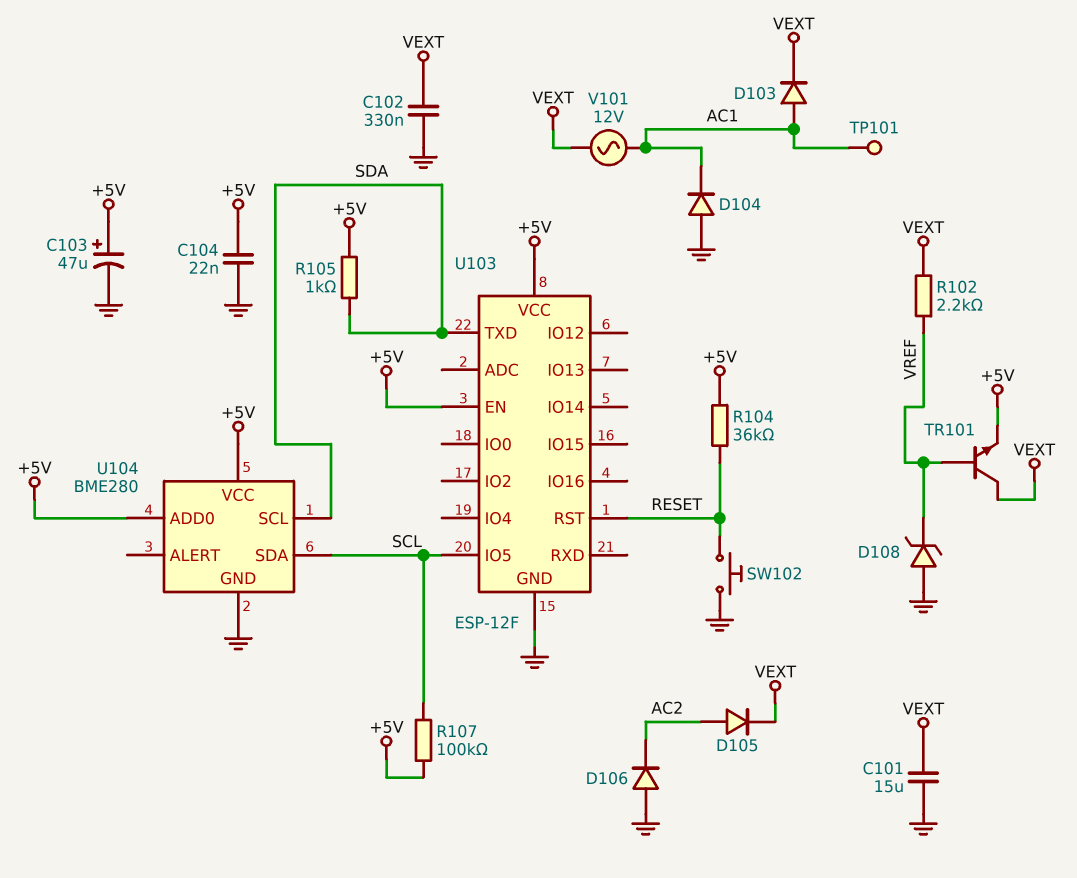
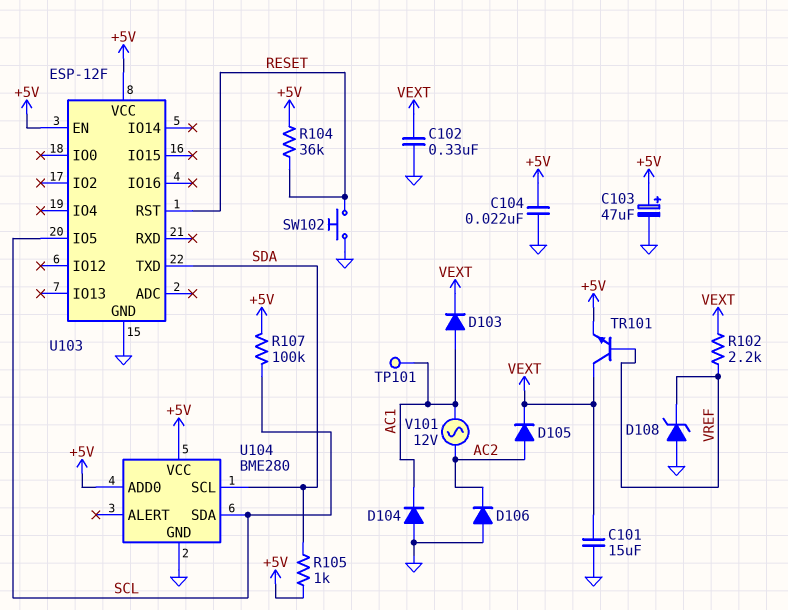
V101: AC 12V (AC1, VEXT) -> AC 12V (AC1, AC2)

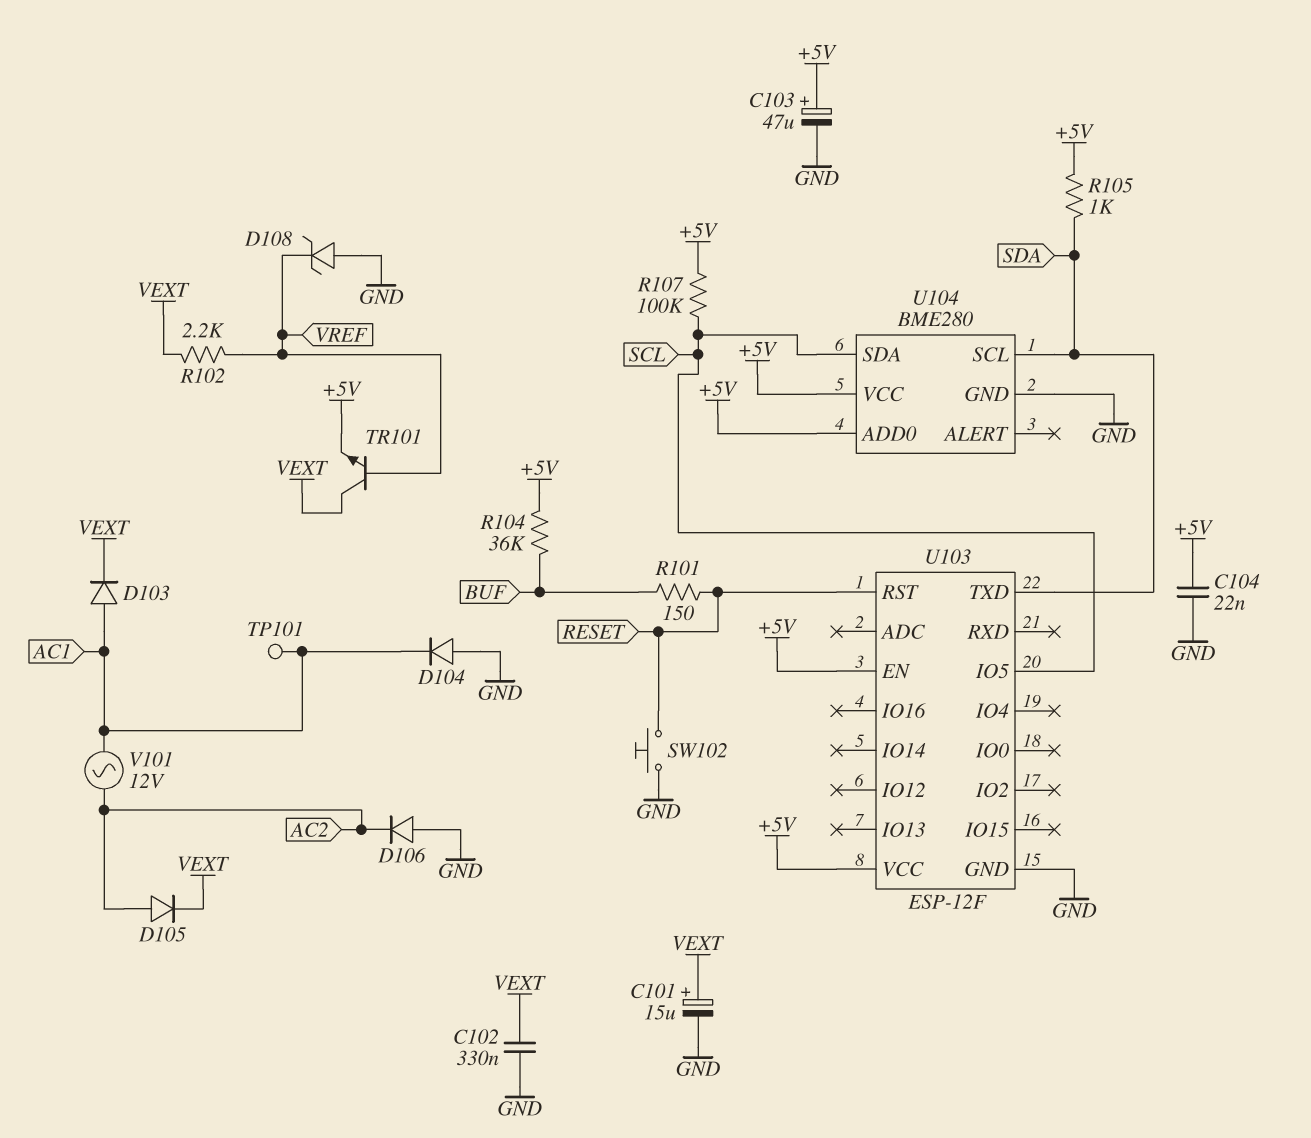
C101: 15uF (GND, VEXT) -> 15uF (plus VEXT, minus GND)
R101: none -> 150 (BUF, RESET)
R104: 36k (+5V, RESET) -> 36k (+5V, BUF)

